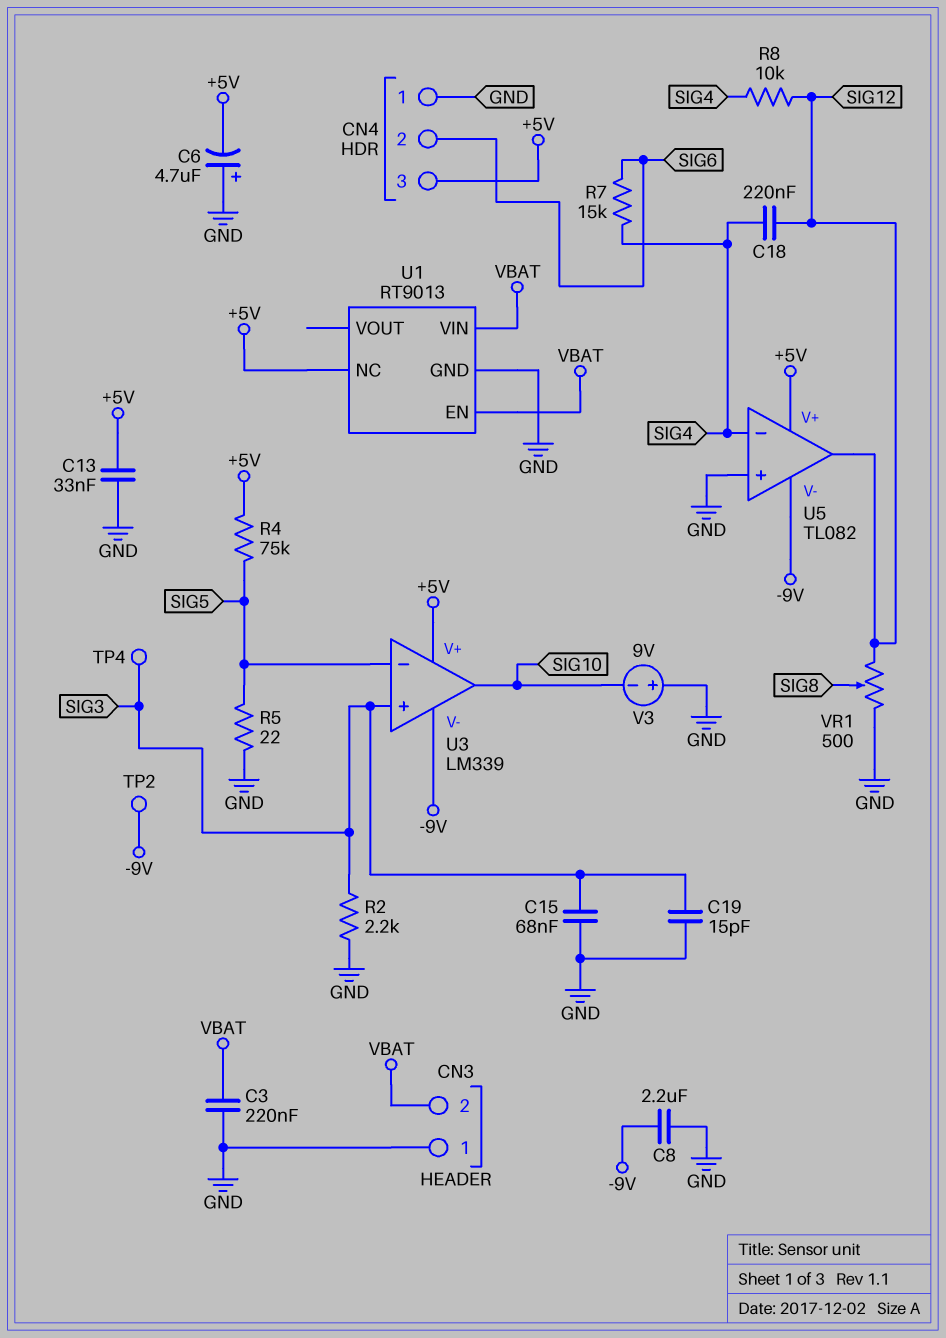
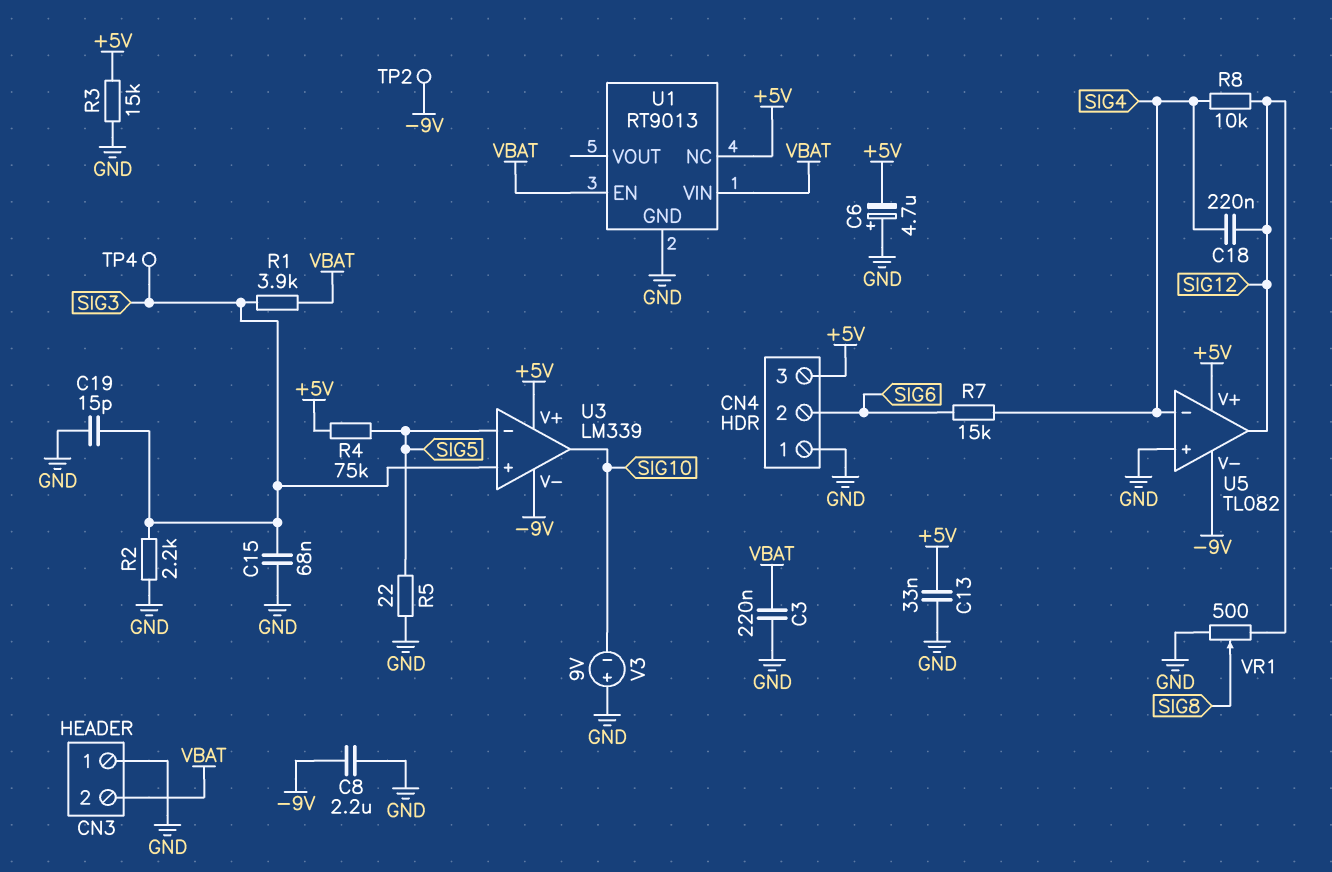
R1: none -> 3.9k (SIG3, VBAT)
R3: none -> 15k (+5V, GND)

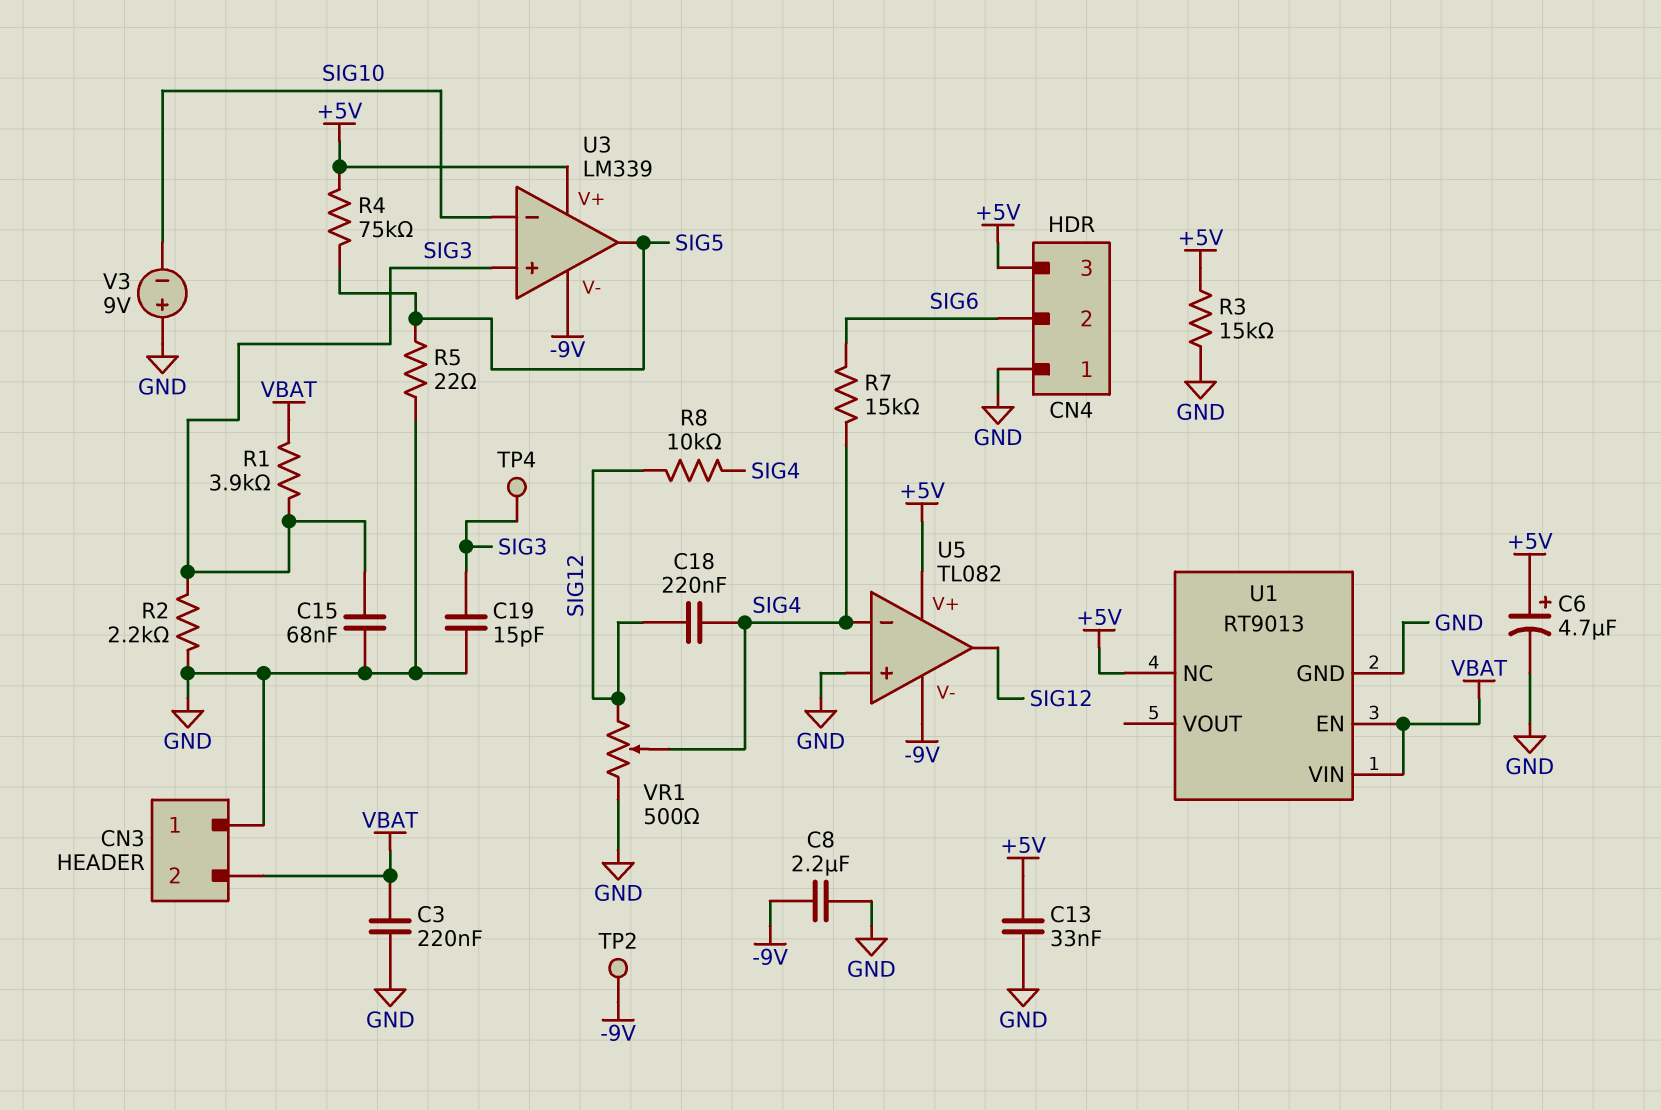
C6: 4.7uF (plus GND, minus +5V) -> 4.7uF (plus +5V, minus GND)
U3 pin in-: SIG5 -> SIG10
U3 pin out: SIG10 -> SIG5
VR1: 500 (GND, SIG12, wiper SIG8) -> 500 (GND, SIG12, wiper SIG4)

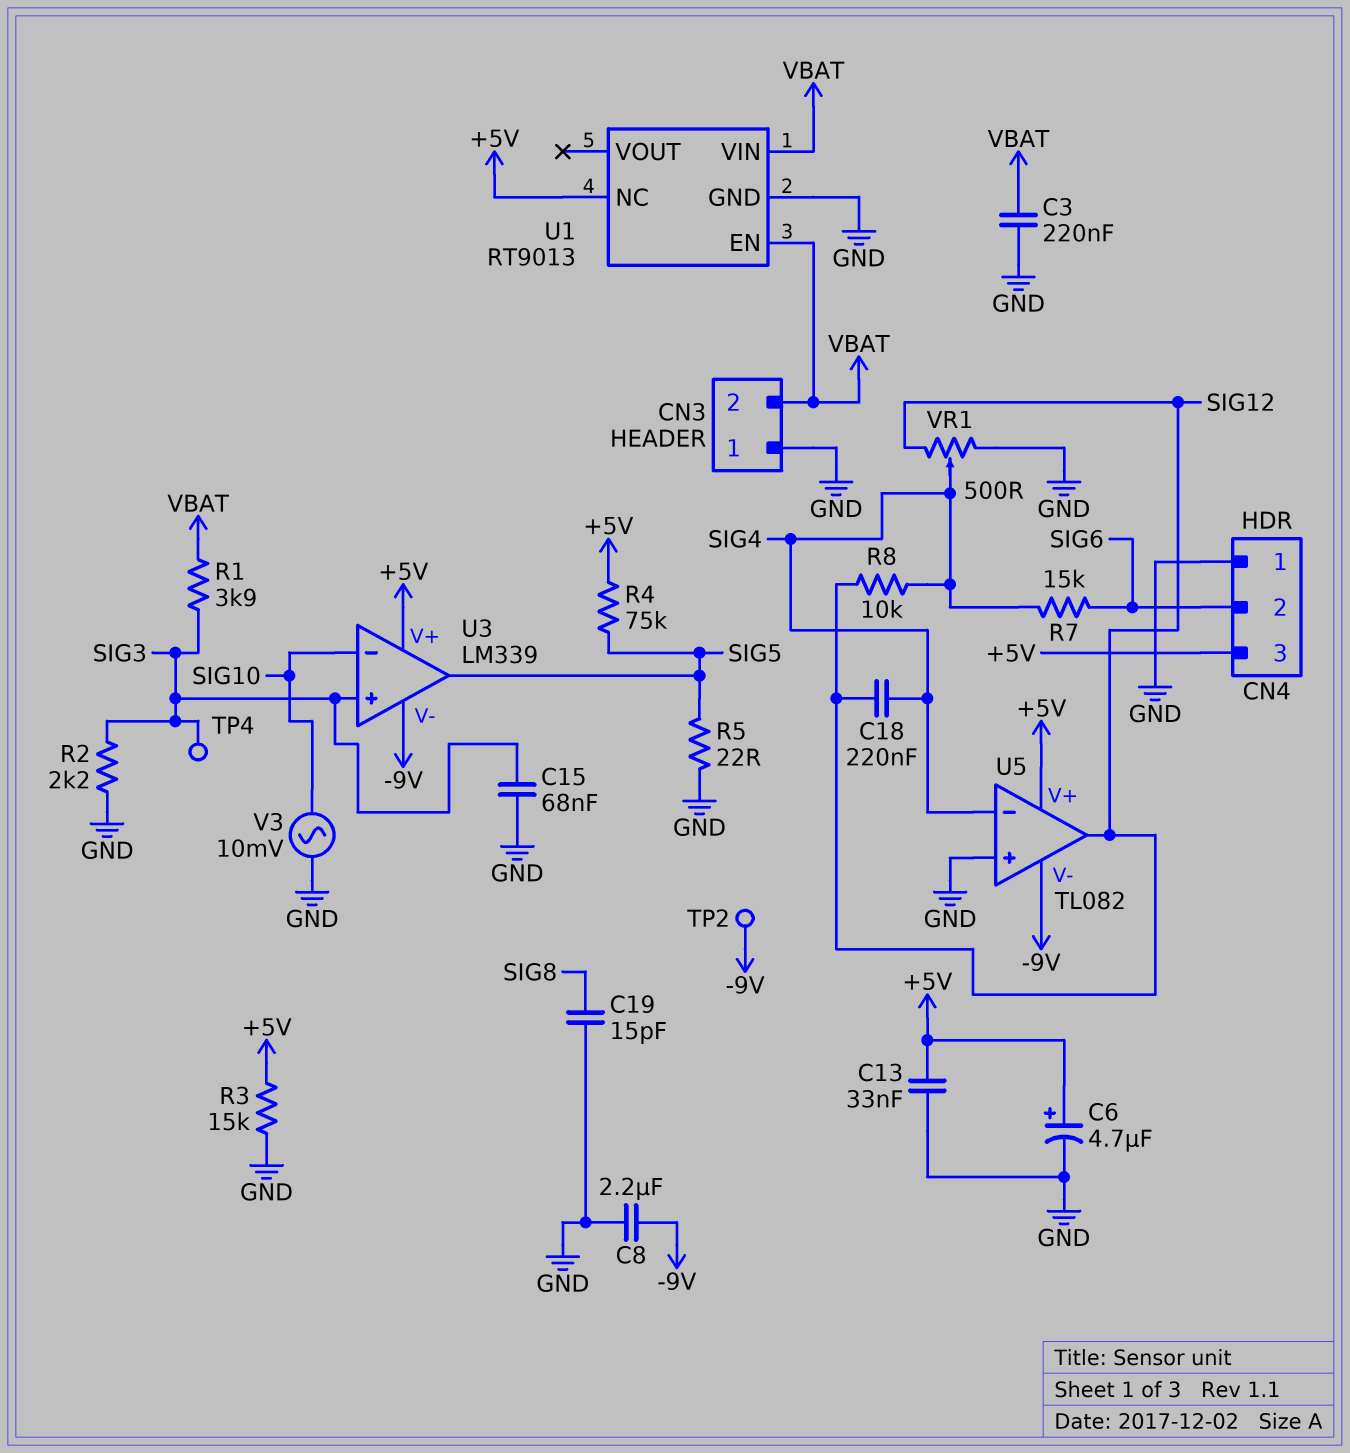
C19: 15pF (GND, SIG3) -> 15pF (GND, SIG8)
V3: 9V (plus GND, minus SIG10) -> AC 10mV (GND, SIG10)

